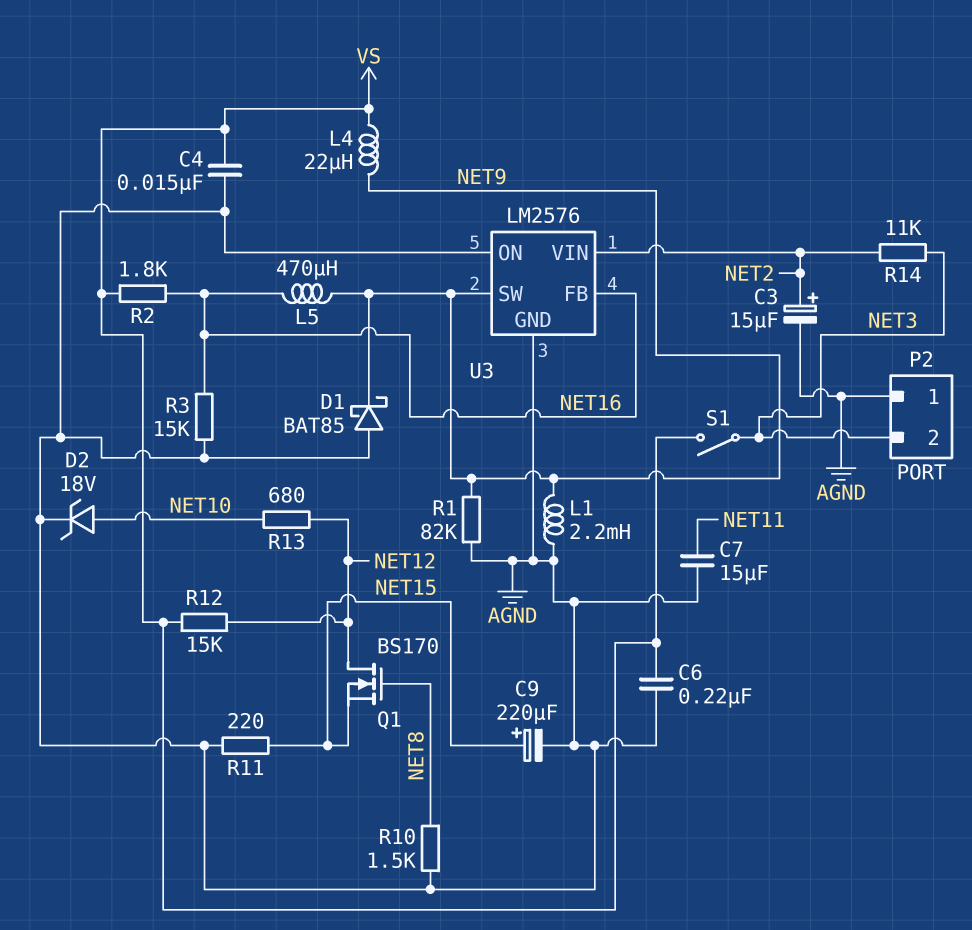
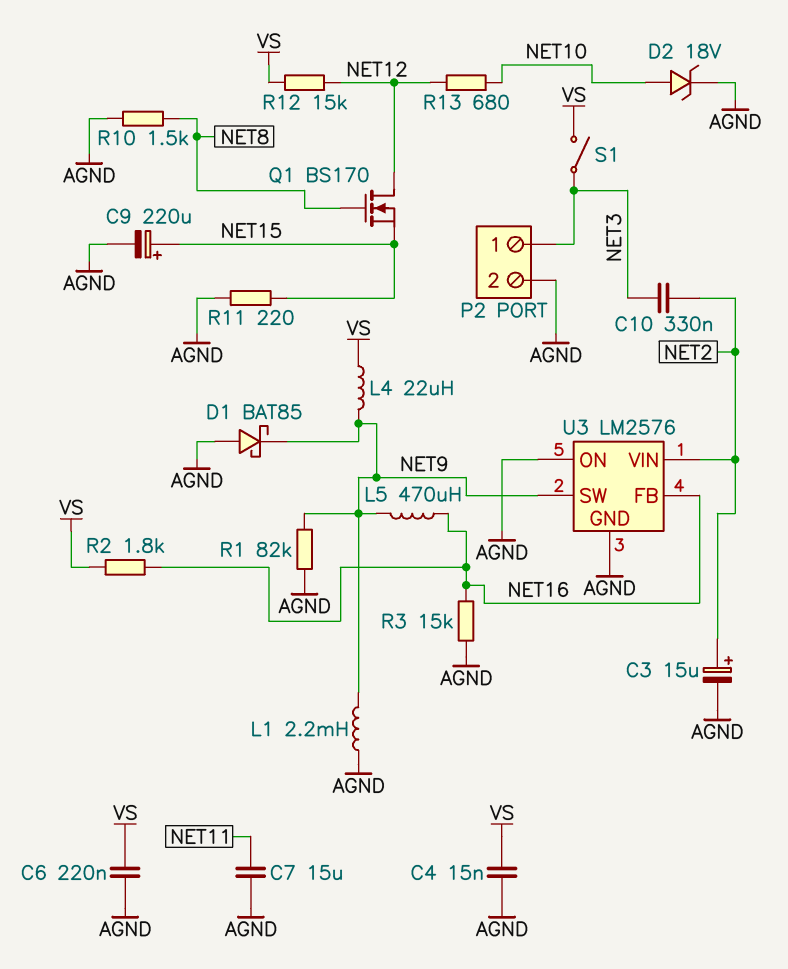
C10: none -> 330nF (NET2, NET3)
P2 pin 1: AGND -> NET3
P2 pin 2: NET3 -> AGND
R14: 11k (NET2, NET3) -> none

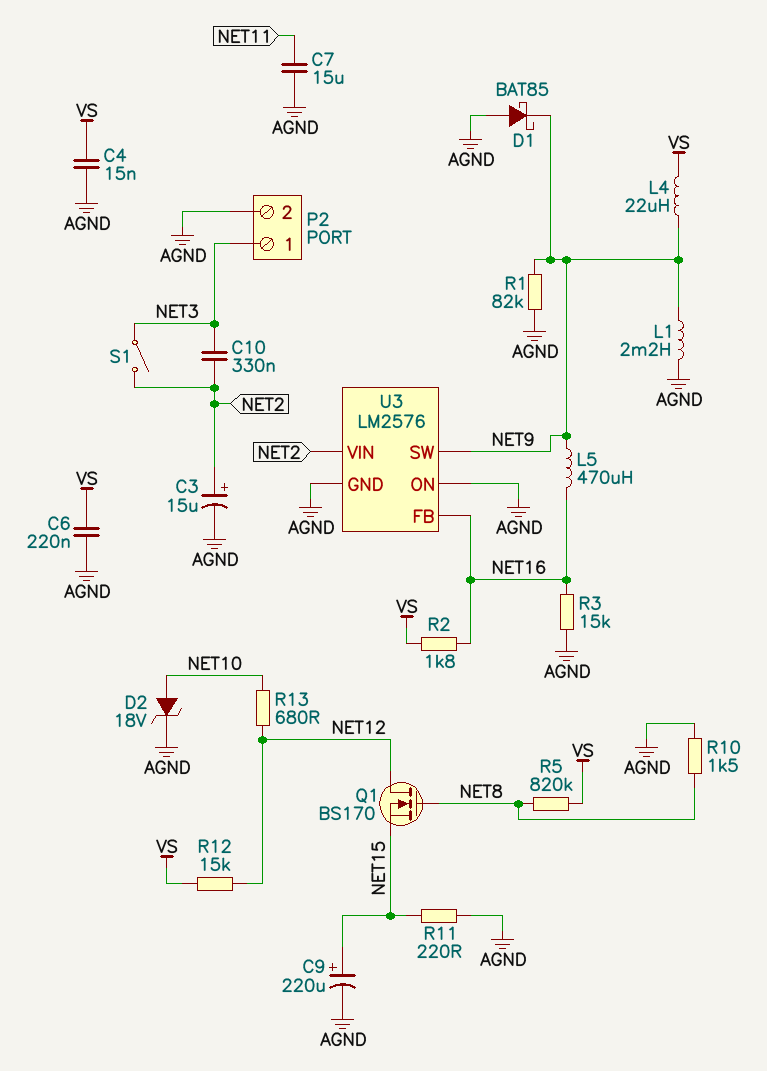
R5: none -> 820k (NET8, VS)
S1: switch (NET3, VS) -> switch (NET2, NET3)

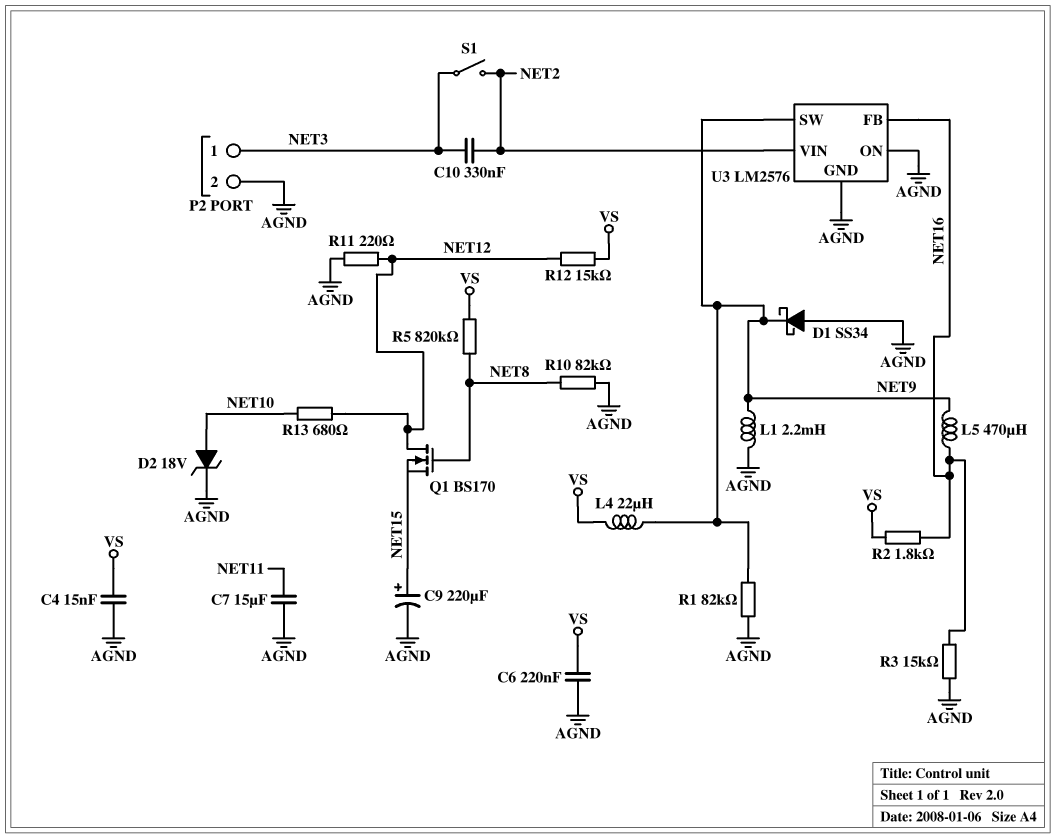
C3: 15uF (plus NET2, minus AGND) -> none
D1: schottky BAT85 (A AGND, K NET9) -> schottky SS34 (A AGND, K NET9)
R10: 1.5k (AGND, NET8) -> 82k (AGND, NET8)
R11: 220 (AGND, NET15) -> 220 (AGND, NET12)

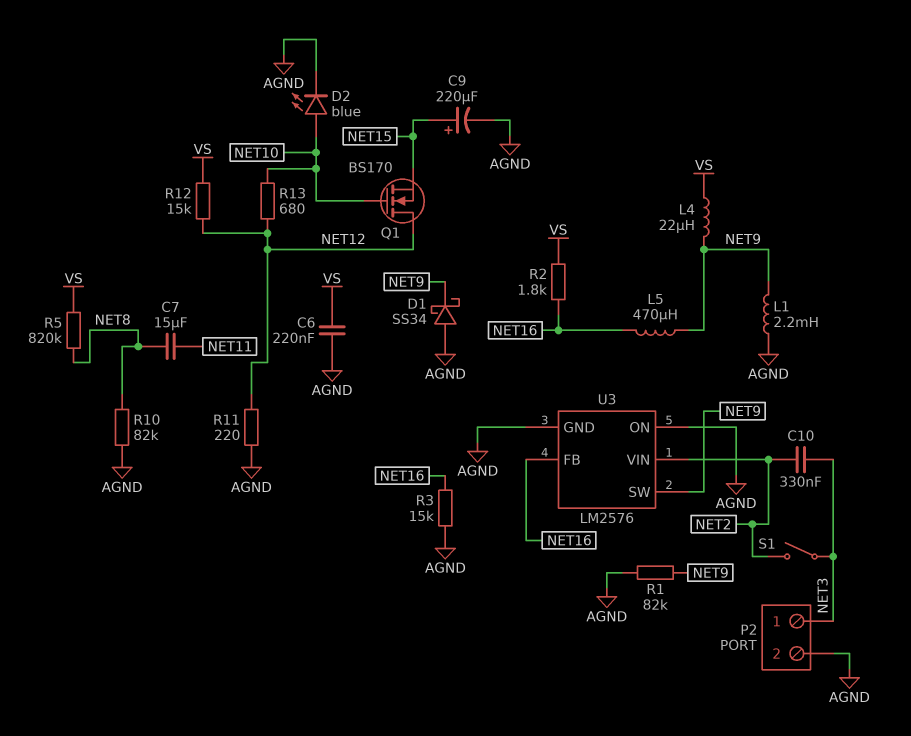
C4: 15nF (AGND, VS) -> none
C7: 15uF (AGND, NET11) -> 15uF (NET8, NET11)
D2: zener 18V (A NET10, K AGND) -> LED blue (A NET10, K AGND)
Q1: NMOS BS170 (G NET8, D NET12, S NET15) -> NMOS BS170 (G NET10, D NET12, S NET15)

